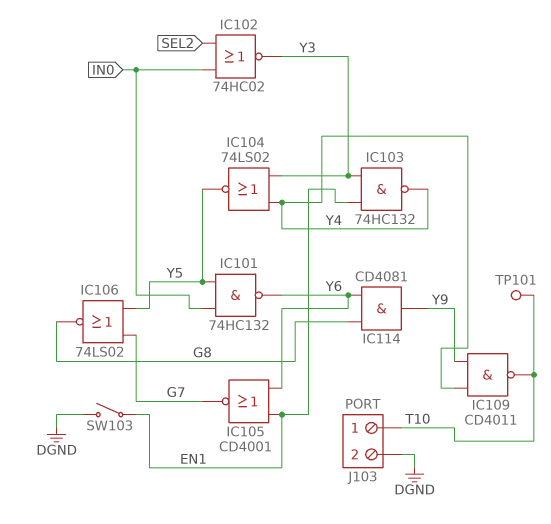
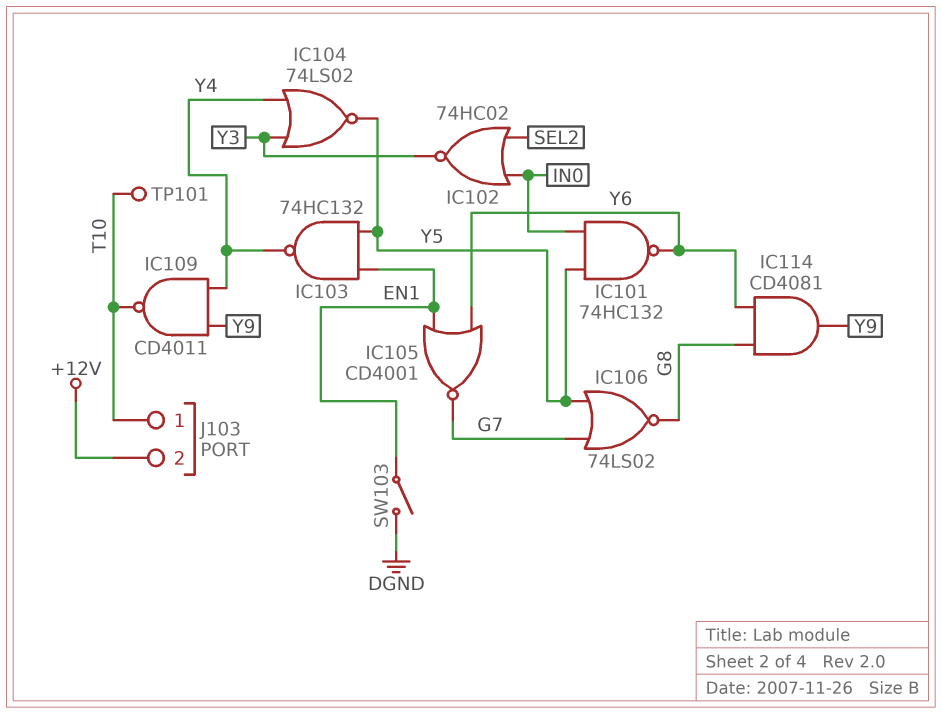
IC103: NAND 74HC132 (in EN1, in Y3, out Y4) -> NAND 74HC132 (in EN1, in Y5, out Y4)
J103 pin 2: DGND -> +12V

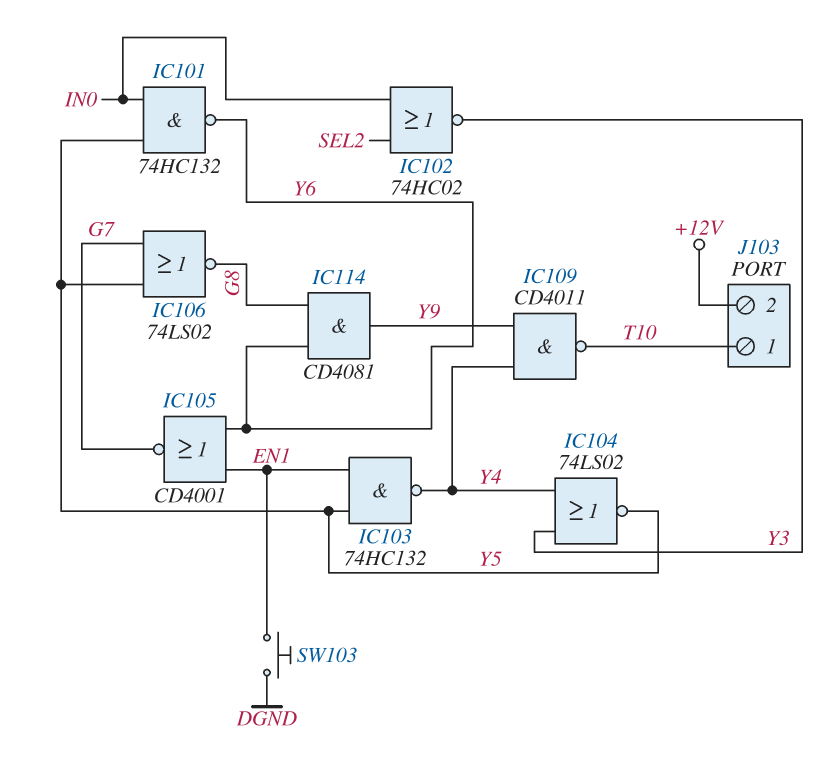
SW103: switch (DGND, EN1) -> button (DGND, EN1)
TP101: test point (T10) -> none

